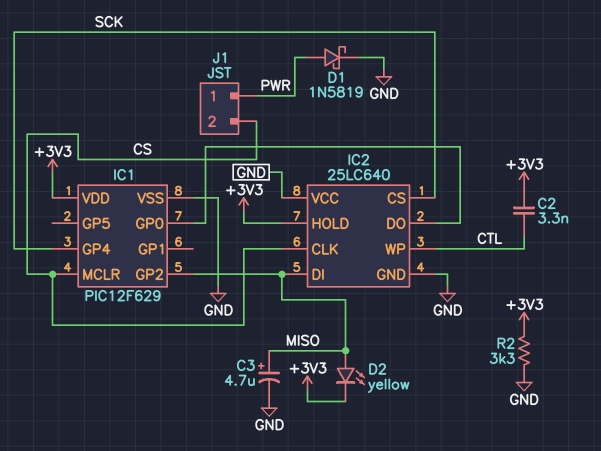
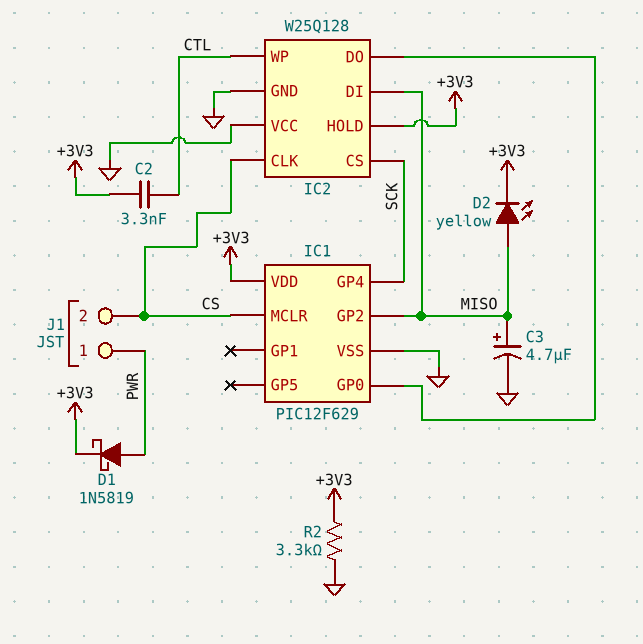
D1: schottky 1N5819 (A PWR, K GND) -> schottky 1N5819 (A PWR, K +3V3)
IC2: 25LC640 -> W25Q128

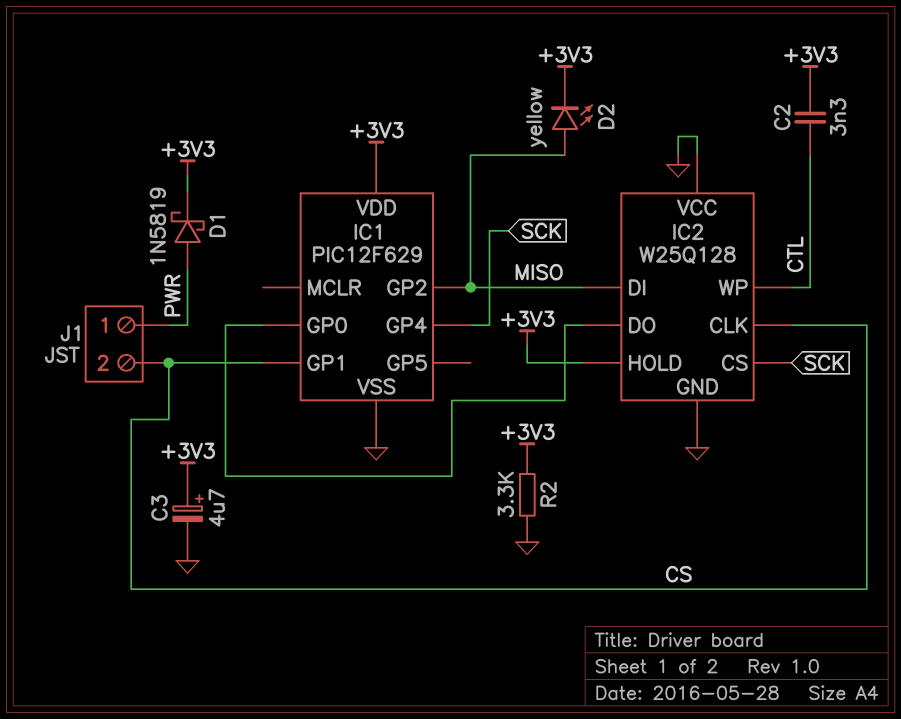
C3: 4.7uF (plus MISO, minus GND) -> 4.7uF (plus +3V3, minus GND)
IC1 pin GP1: none -> CS
IC1 pin MCLR: CS -> none

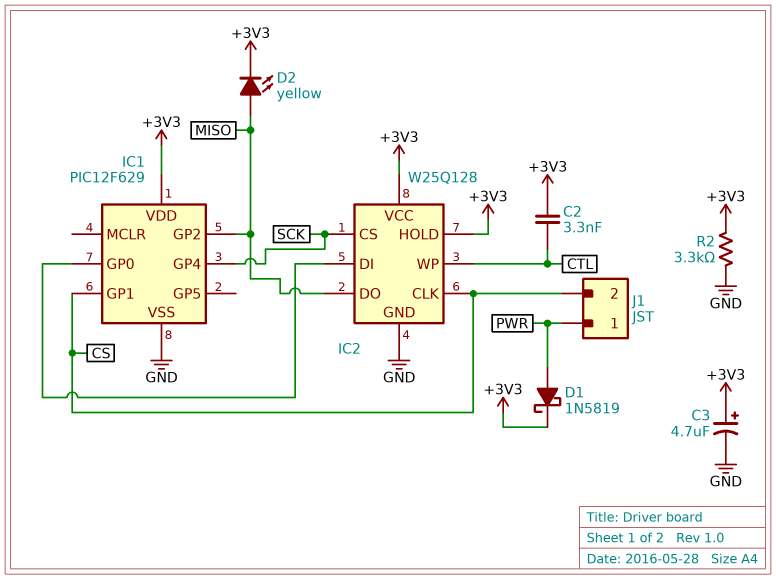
IC2 pin DI: MISO -> IC1/GP0
IC2 pin DO: IC1/GP0 -> MISO
IC2 pin VCC: GND -> +3V3

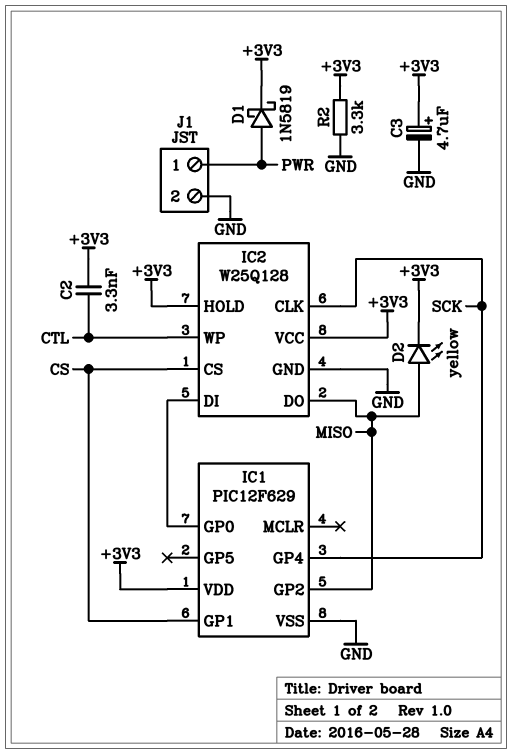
IC2 pin CLK: CS -> SCK
IC2 pin CS: SCK -> CS
J1 pin 2: CS -> GND

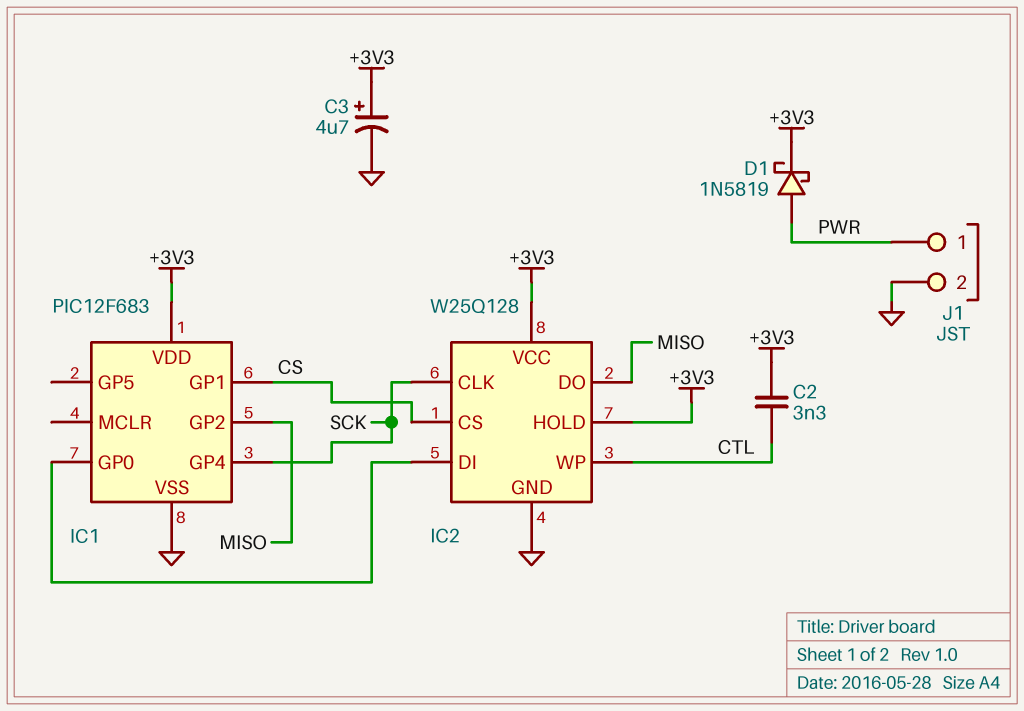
D2: LED yellow (A MISO, K +3V3) -> none
IC1: PIC12F629 -> PIC12F683
R2: 3.3k (+3V3, GND) -> none

